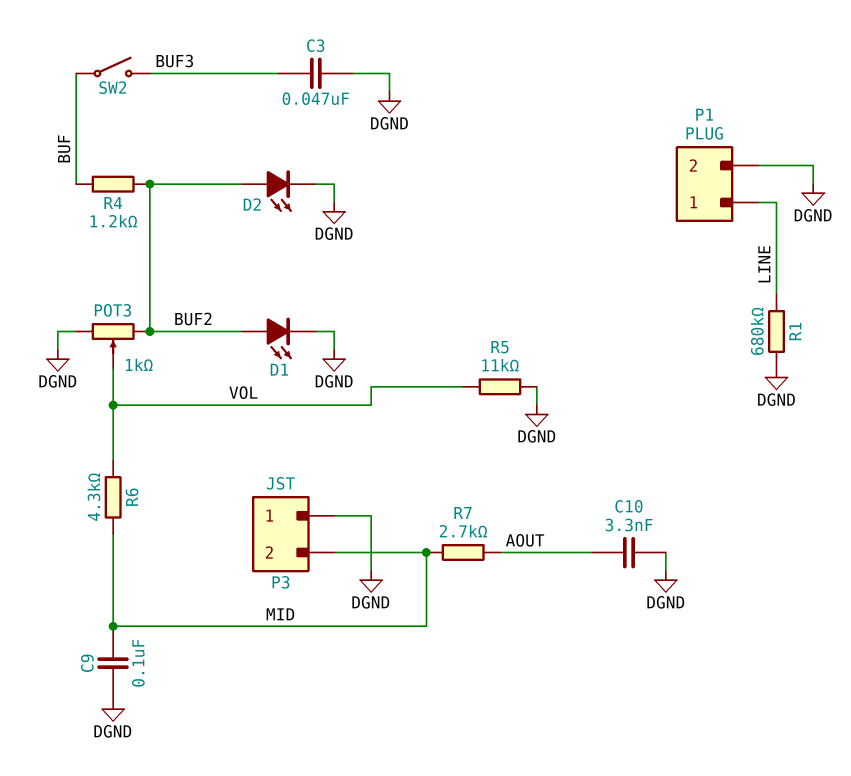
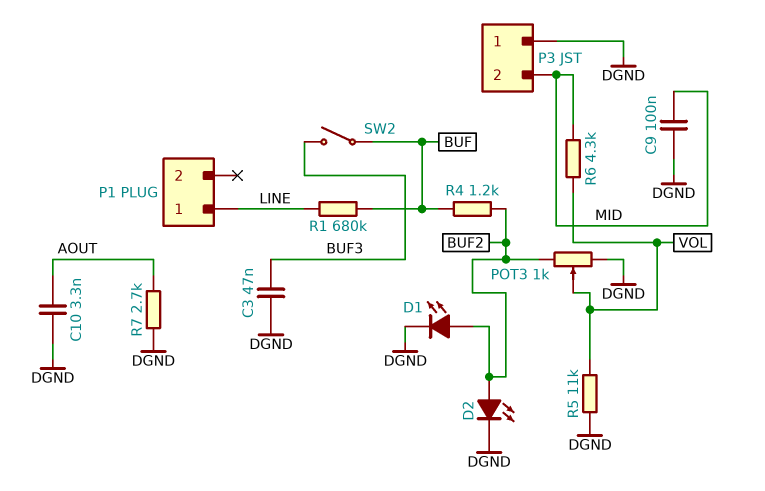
P1 pin 2: DGND -> none
R1: 680k (DGND, LINE) -> 680k (BUF, LINE)
R7: 2.7k (AOUT, MID) -> 2.7k (AOUT, DGND)

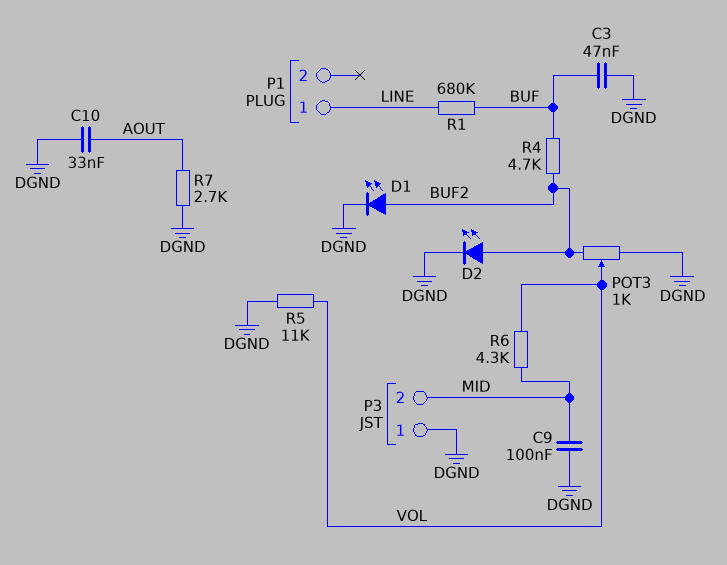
C3: 47nF (BUF3, DGND) -> 47nF (BUF, DGND)
C10: 3.3nF (AOUT, DGND) -> 33nF (AOUT, DGND)
R4: 1.2k (BUF, BUF2) -> 4.7k (BUF, BUF2)
SW2: switch (BUF, BUF3) -> none

